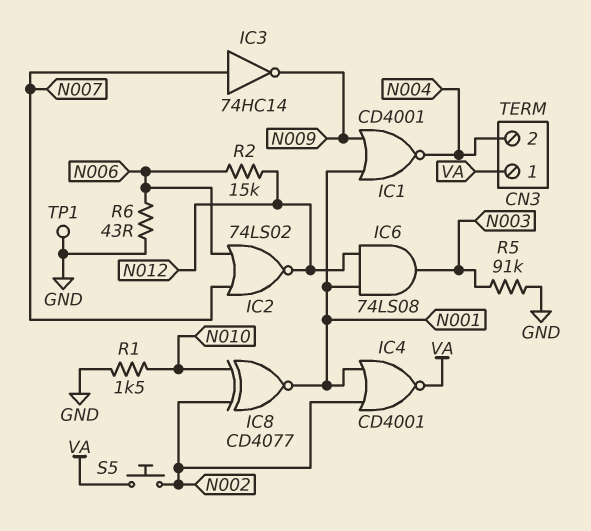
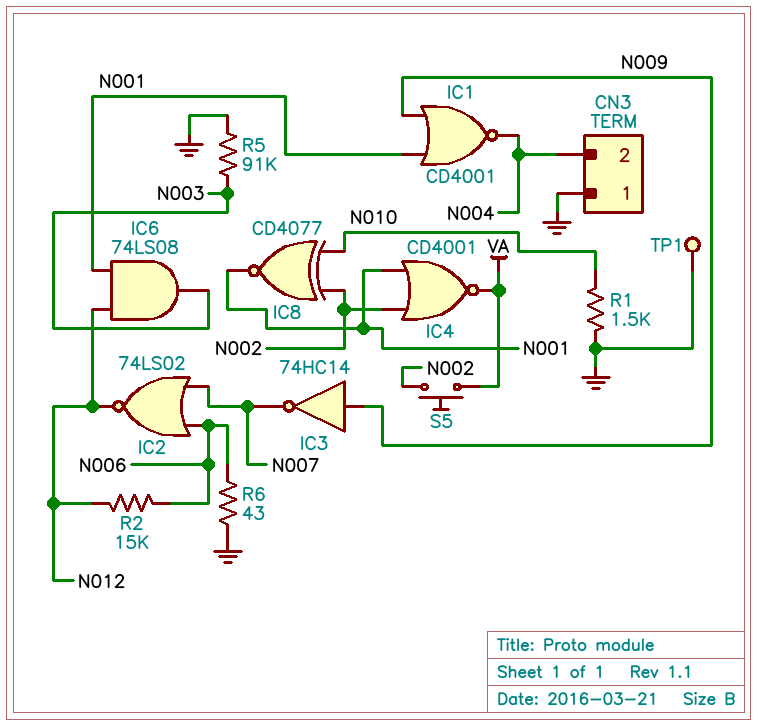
CN3 pin 1: VA -> GND
IC3: NOT 74HC14 (in N007, out N009) -> NOT 74HC14 (in N009, out N007)

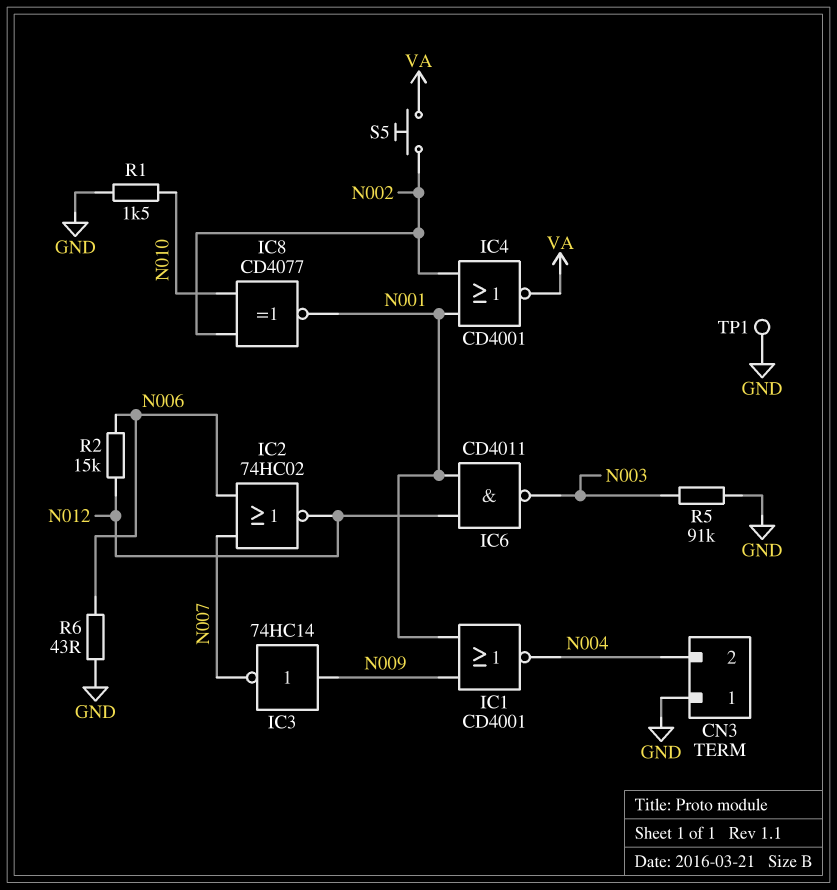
IC2: NOR 74LS02 (in N006, in N007, out N012) -> NOR 74HC02 (in N006, in N007, out N012)
IC6: AND 74LS08 (in N001, in N012, out N003) -> NAND CD4011 (in N001, in N012, out N003)

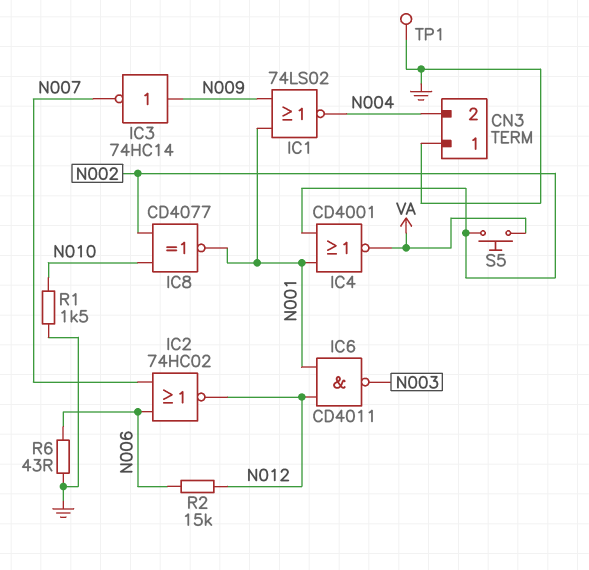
IC1: NOR CD4001 (in N001, in N009, out N004) -> NOR 74LS02 (in N001, in N009, out N004)
R5: 91k (GND, N003) -> none

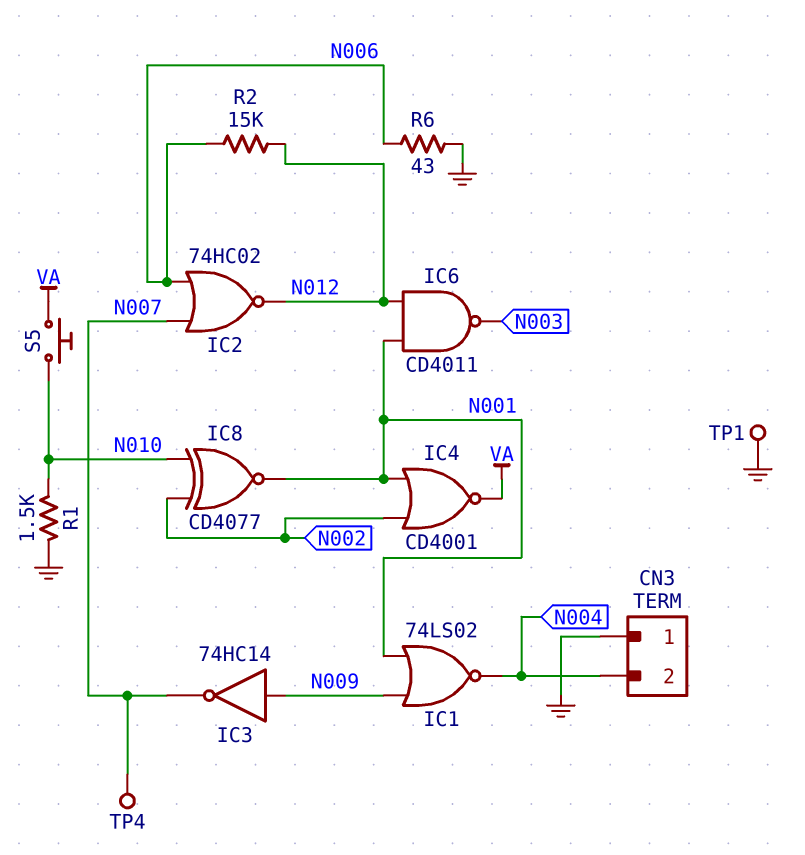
S5: button (N002, VA) -> button (N010, VA)
TP4: none -> test point (N007)

